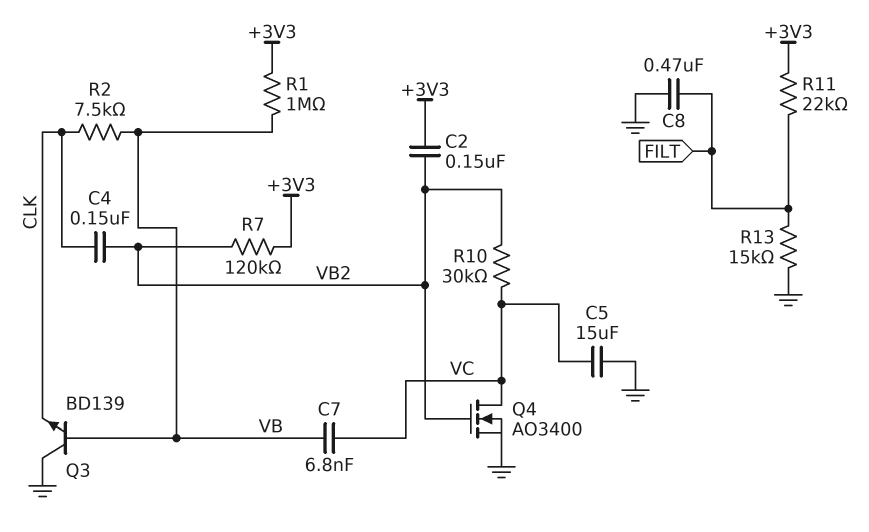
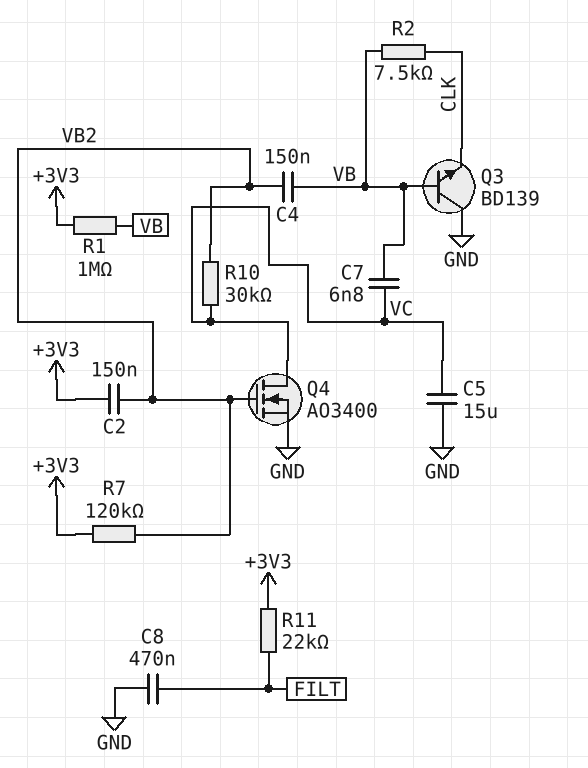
C4: 150nF (CLK, VB2) -> 150nF (VB, VB2)
R13: 15k (FILT, GND) -> none

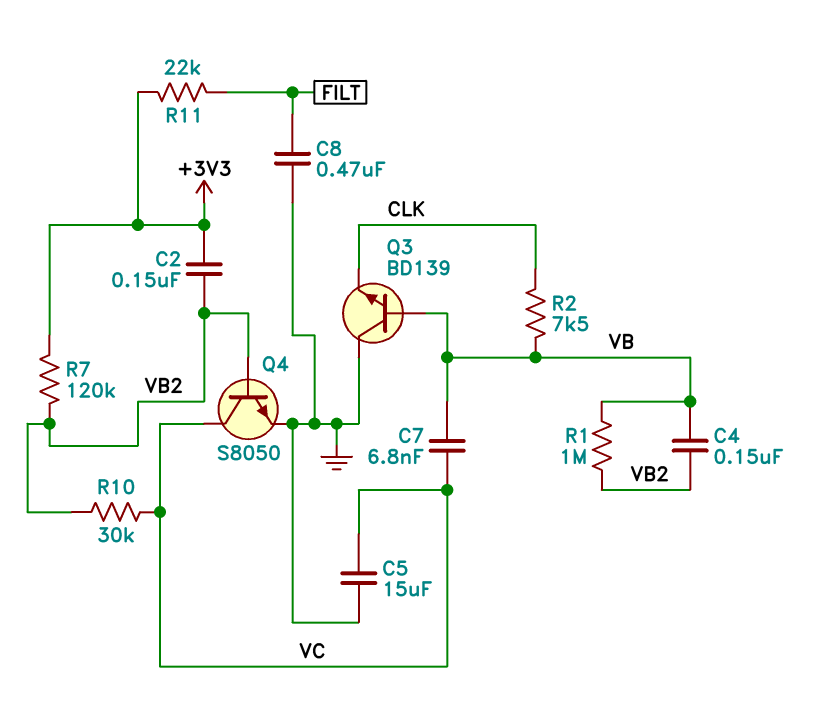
Q4: NMOS AO3400 (G VB2, D VC, S GND) -> NPN S8050 (B VB2, C VC, E GND)
R1: 1M (+3V3, VB) -> 1M (VB, VB2)

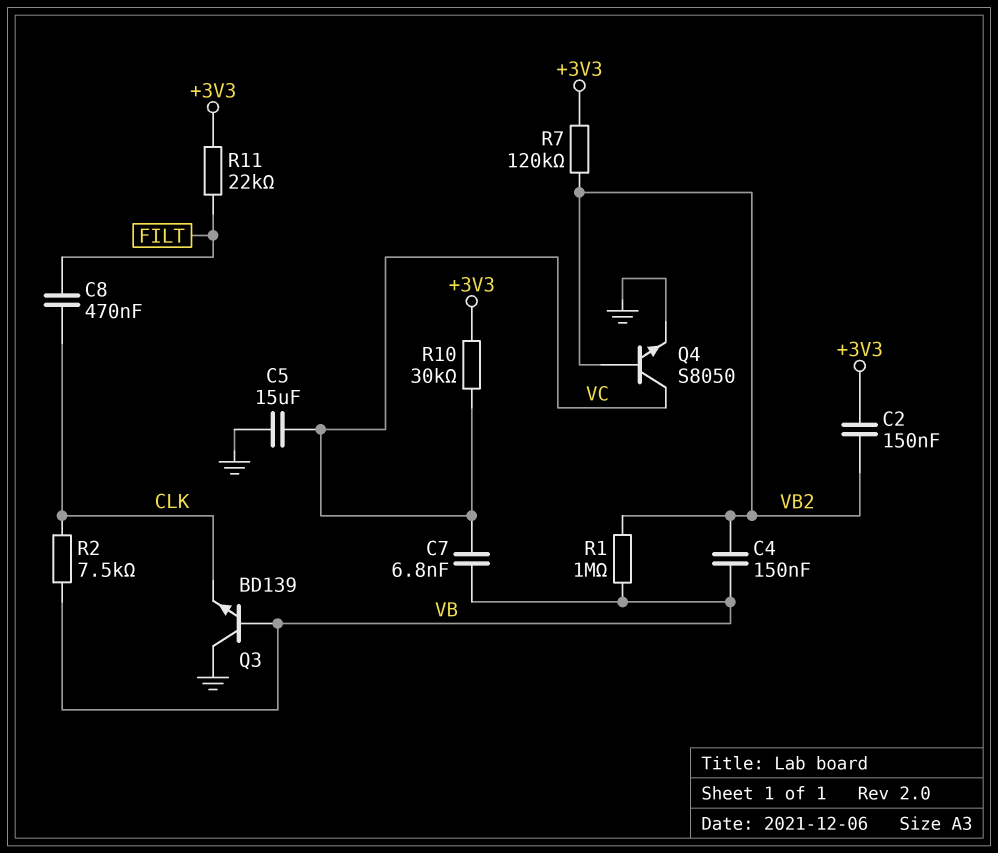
C8: 470nF (FILT, GND) -> 470nF (CLK, FILT)
R10: 30k (VB2, VC) -> 30k (+3V3, VC)

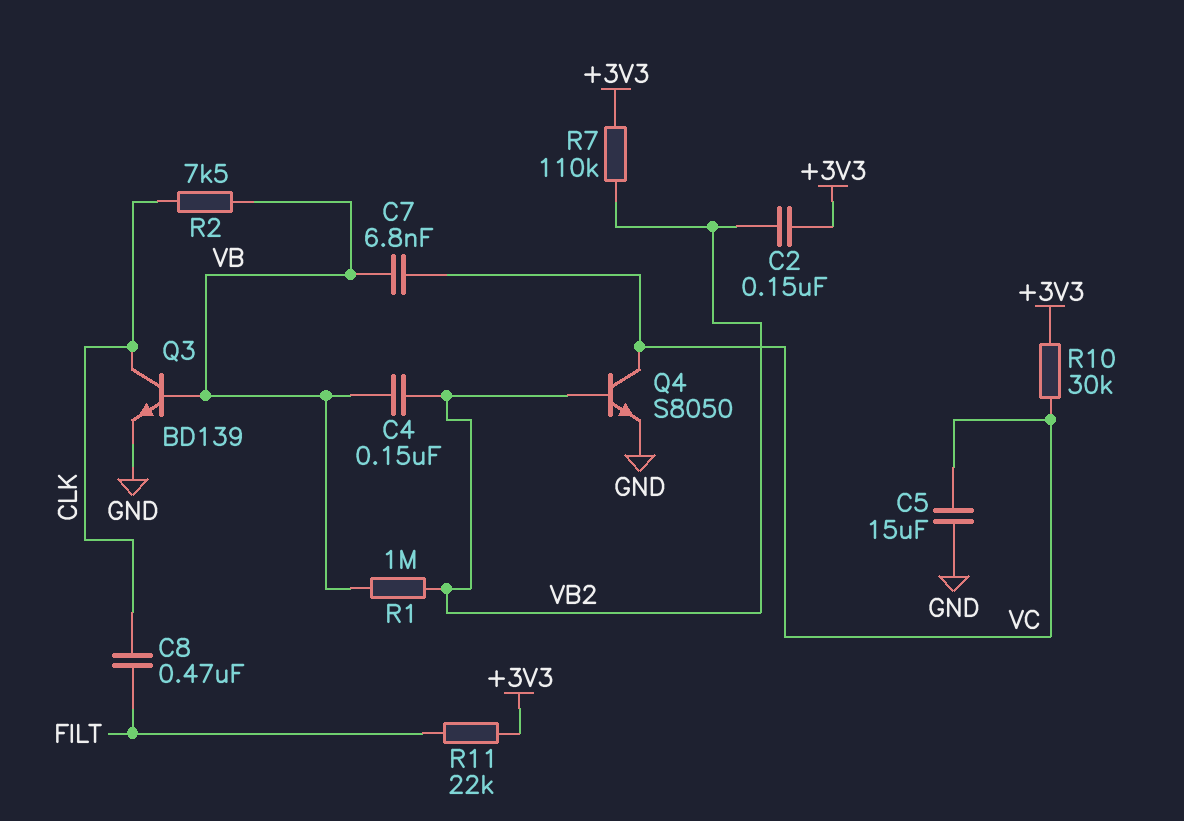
Q3: NPN BD139 (B VB, C GND, E CLK) -> NPN BD139 (B VB, C CLK, E GND)
R7: 120k (+3V3, VB2) -> 110k (+3V3, VB2)

